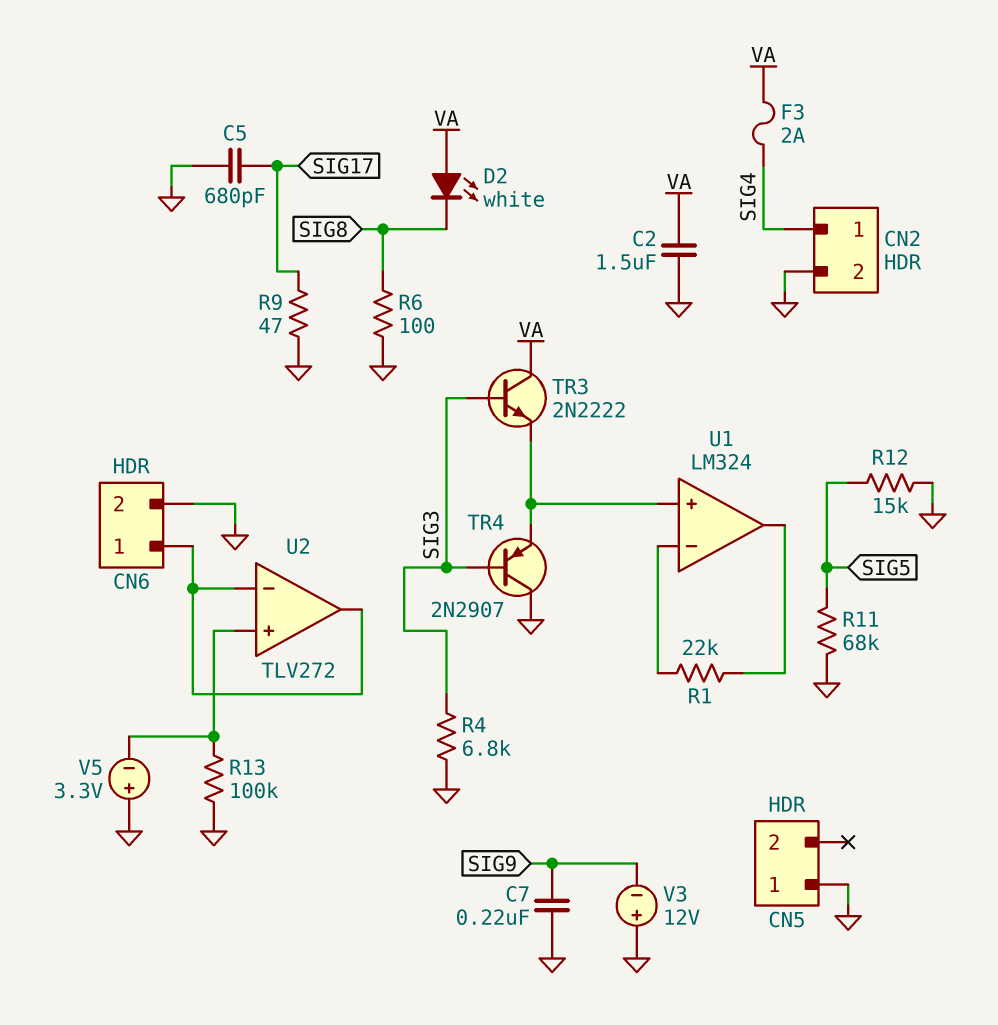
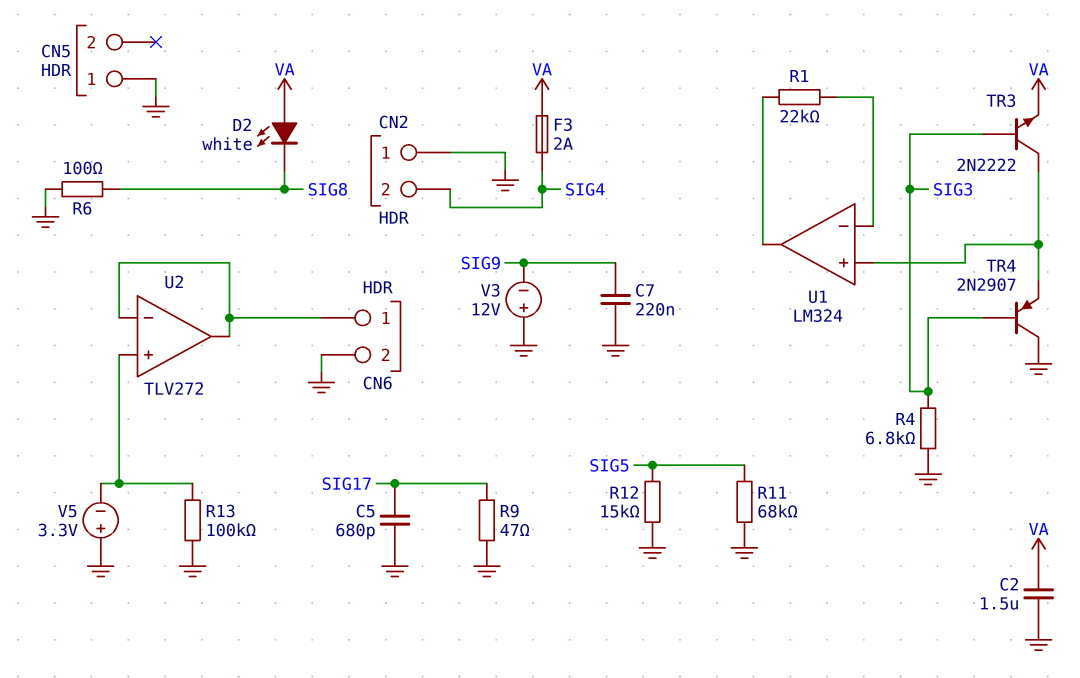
CN2 pin 1: SIG4 -> GND
CN2 pin 2: GND -> SIG4
TR3: NPN 2N2222 (B SIG3, C VA, E U1/in+) -> NPN 2N2222 (B SIG3, C U1/in+, E VA)

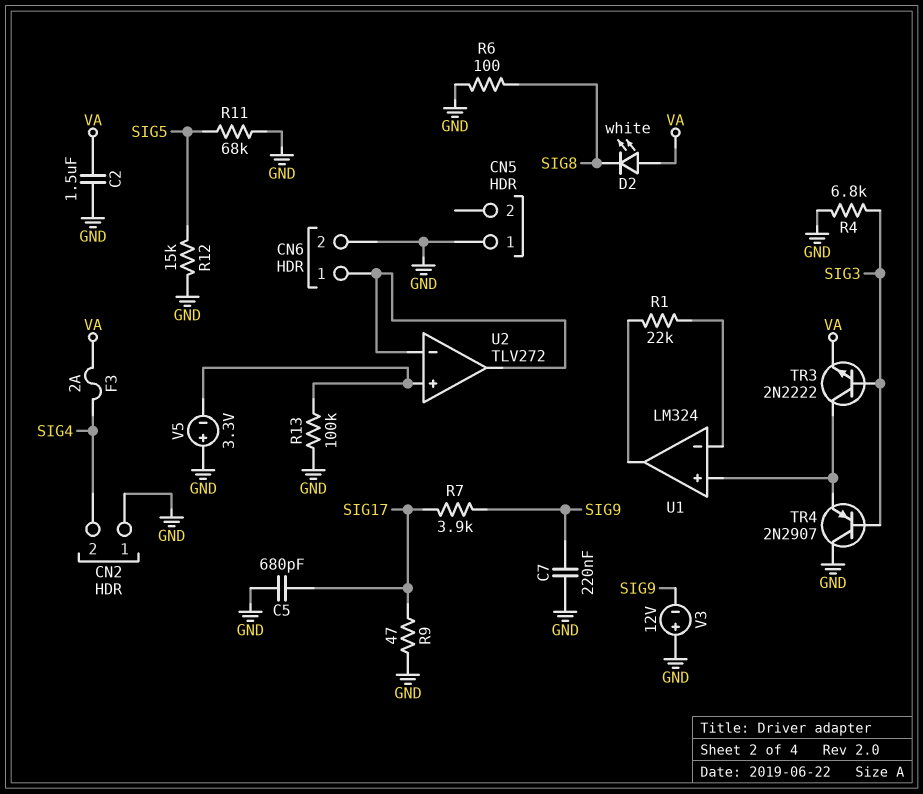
R7: none -> 3.9k (SIG9, SIG17)

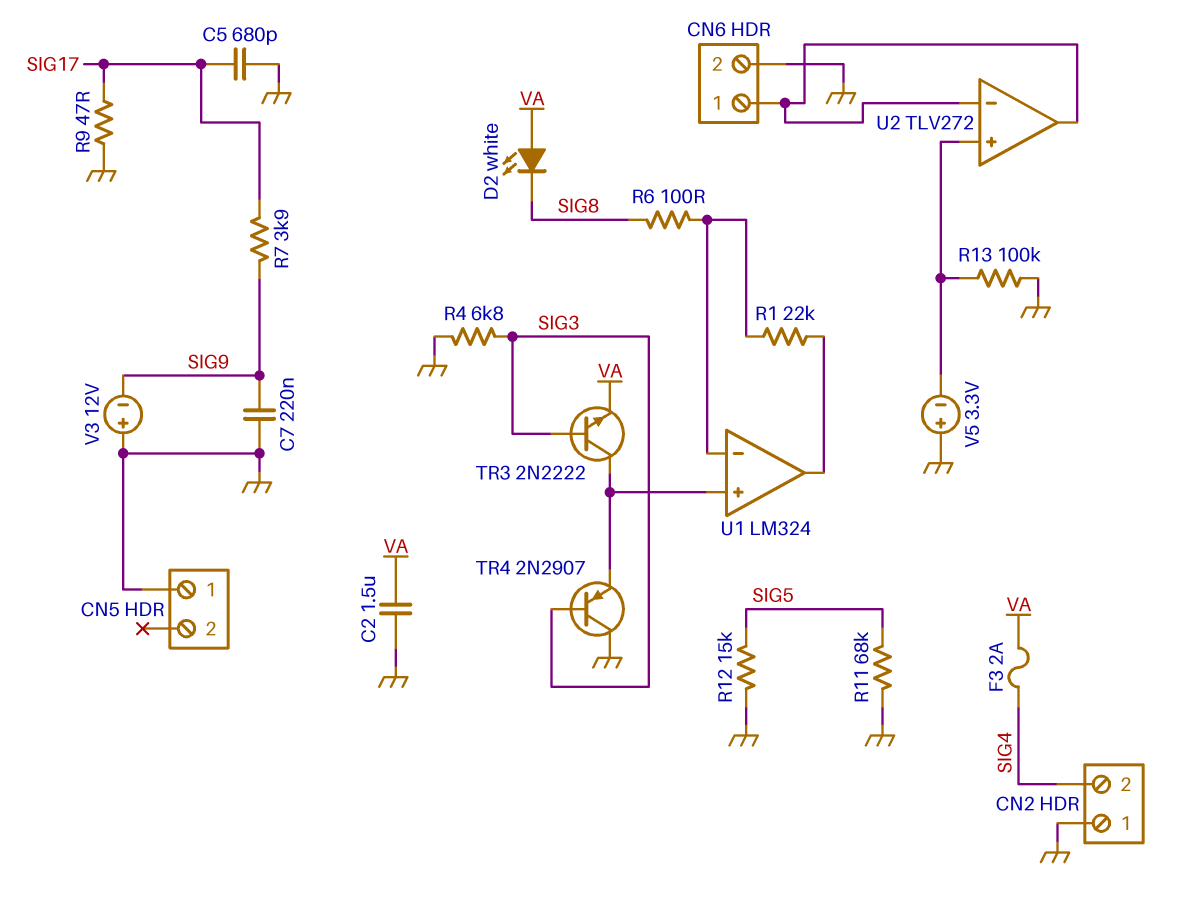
R6: 100 (GND, SIG8) -> 100 (SIG8, U1/in-)

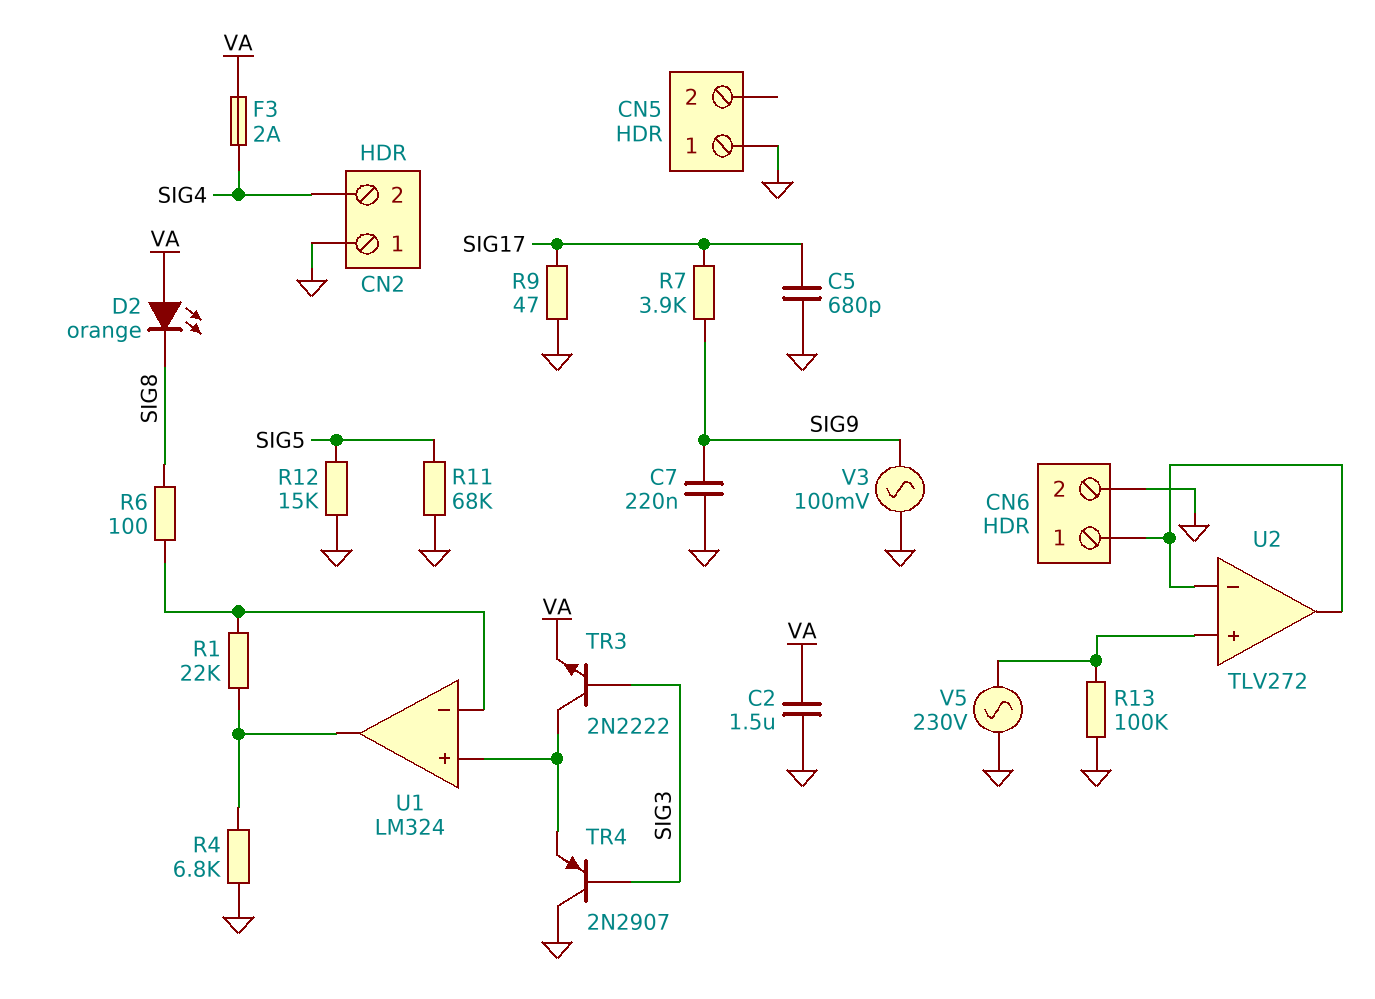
D2: LED white (A VA, K SIG8) -> LED orange (A VA, K SIG8)
R4: 6.8k (GND, SIG3) -> 6.8k (GND, U1/out)
V3: 12V (plus GND, minus SIG9) -> AC 100mV (GND, SIG9)
V5: 3.3V (plus GND, minus U2/in+) -> AC 230V (GND, U2/in+)

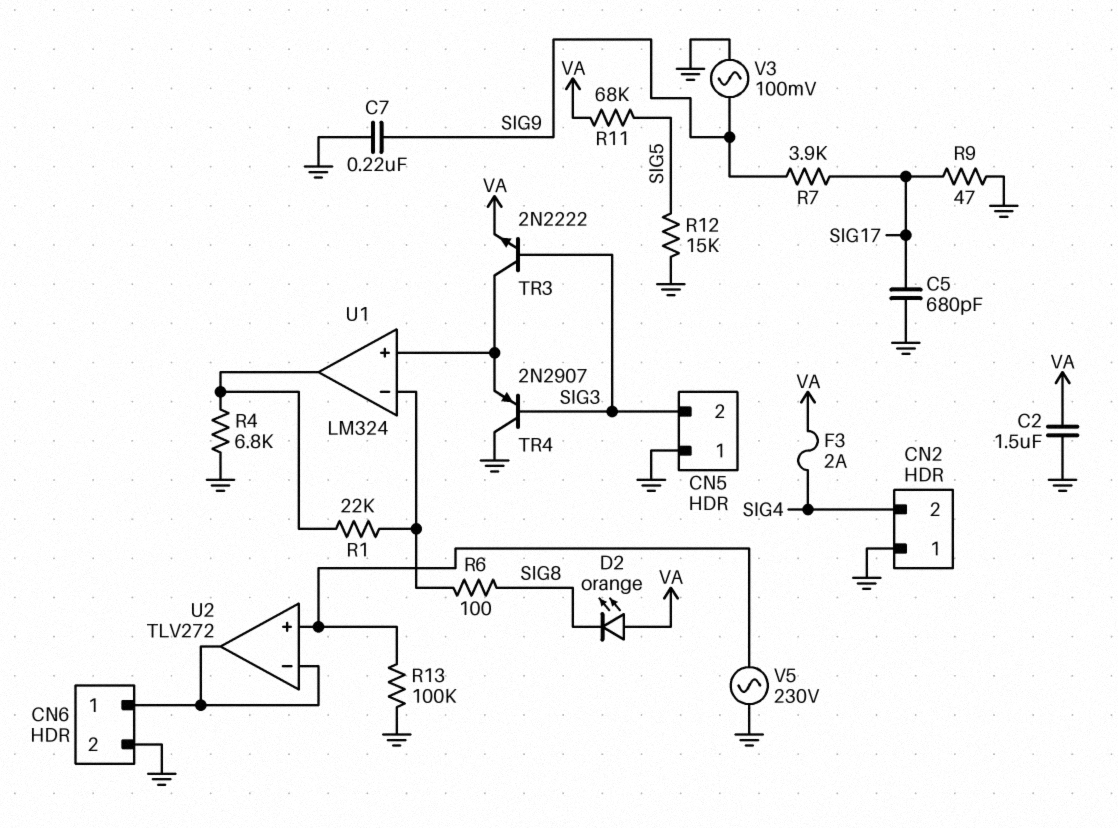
CN5 pin 2: none -> SIG3
R11: 68k (GND, SIG5) -> 68k (SIG5, VA)

